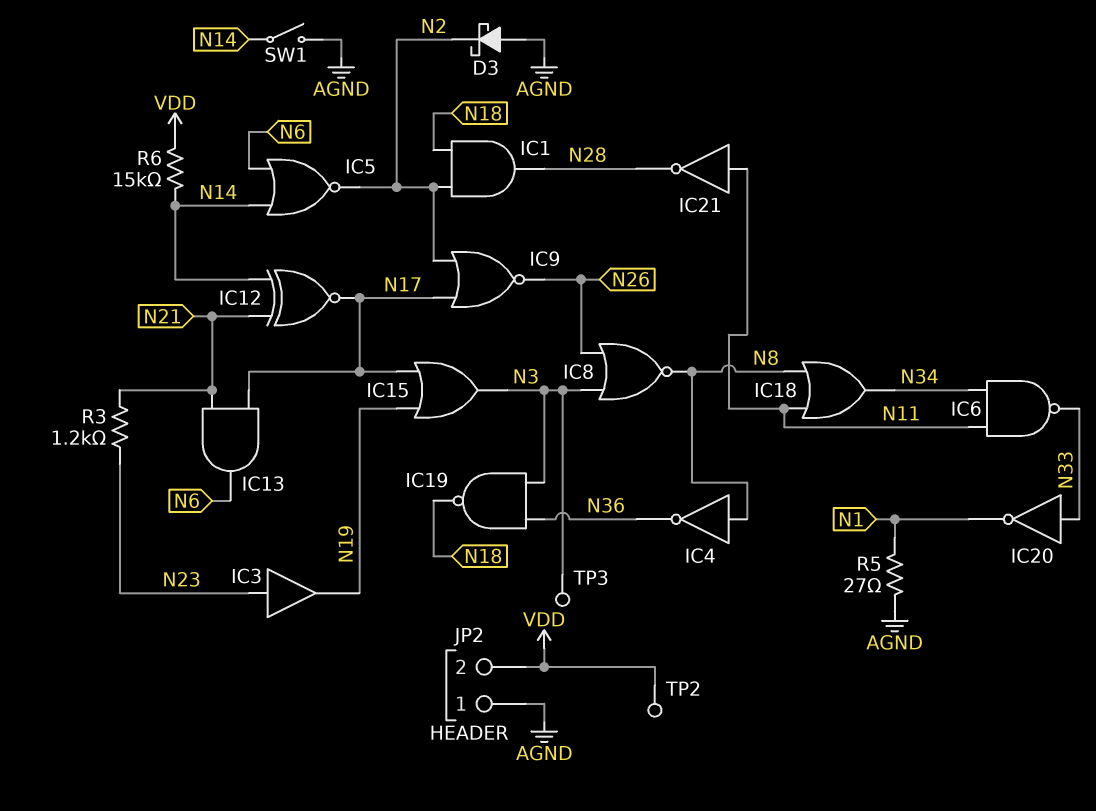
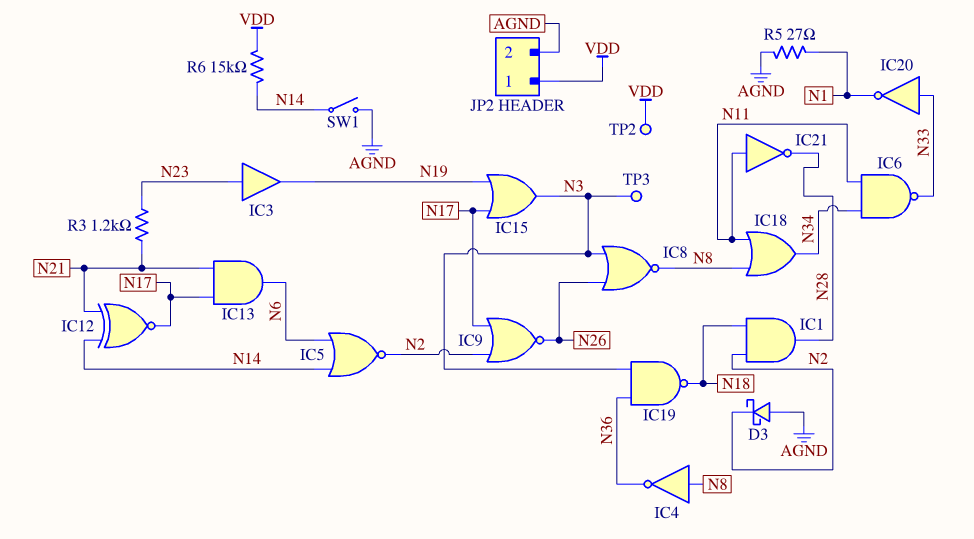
JP2 pin 1: AGND -> VDD
JP2 pin 2: VDD -> AGND

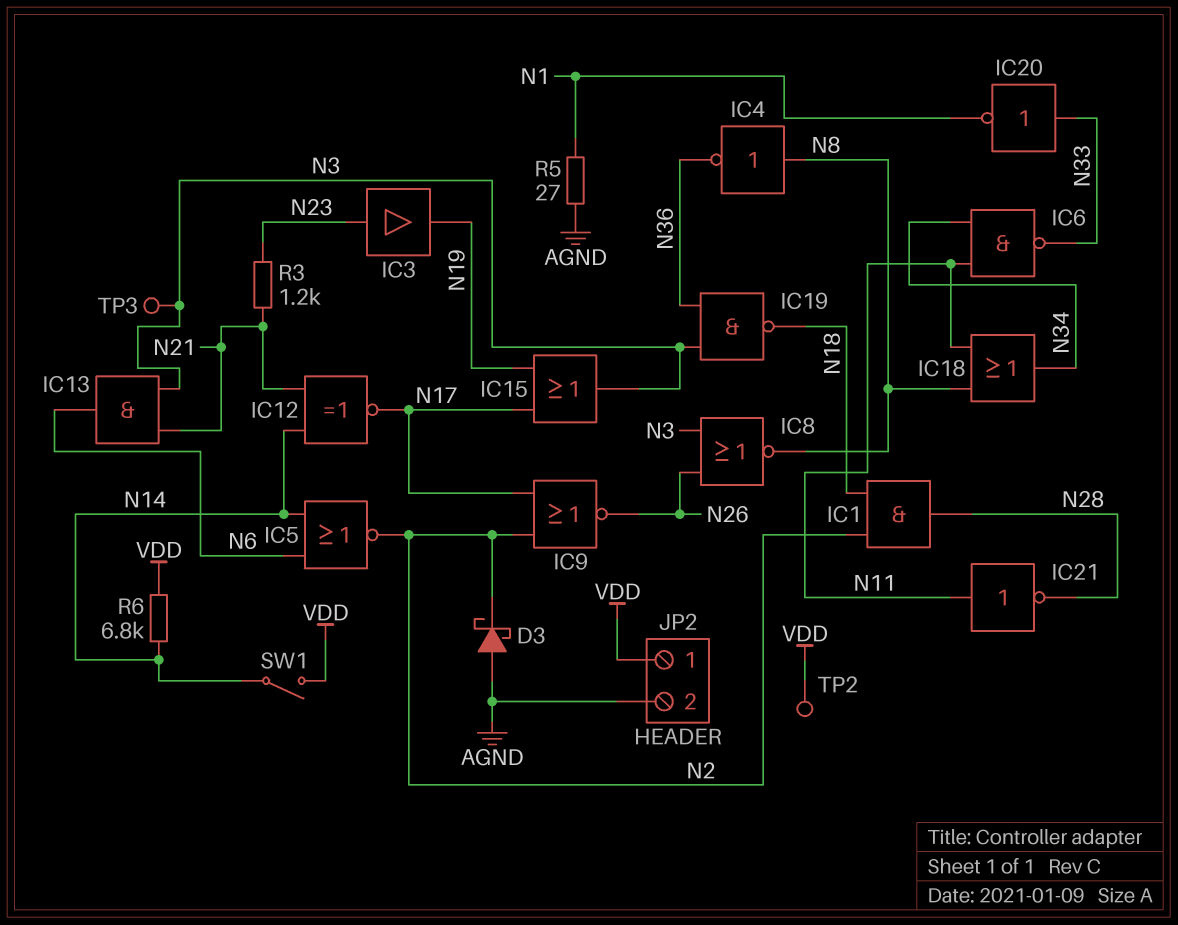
IC13: AND (in N17, in N21, out N6) -> AND (in N3, in N21, out N6)
R6: 15k (N14, VDD) -> 6.8k (N14, VDD)
SW1: switch (AGND, N14) -> switch (N14, VDD)

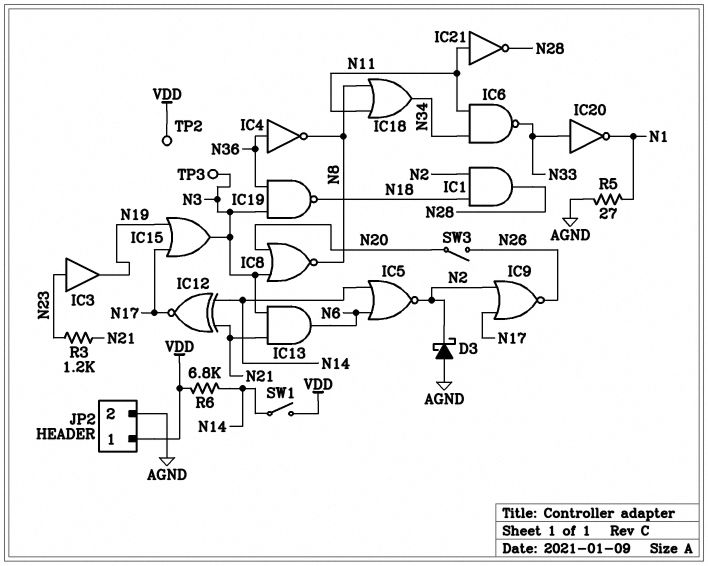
IC4: NOT (in N8, out N36) -> NOT (in N36, out N8)
IC8: NOR (in N3, in N26, out N8) -> NOR (in N3, in N20, out N8)
SW3: none -> switch (N20, N26)

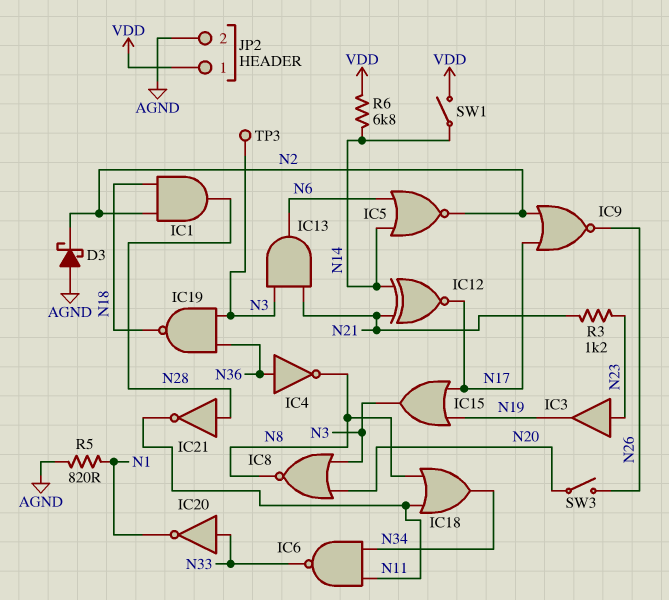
IC21: NOT (in N11, out N28) -> NOT (in N28, out N11)
R5: 27 (AGND, N1) -> 820 (AGND, N1)
TP2: test point (VDD) -> none

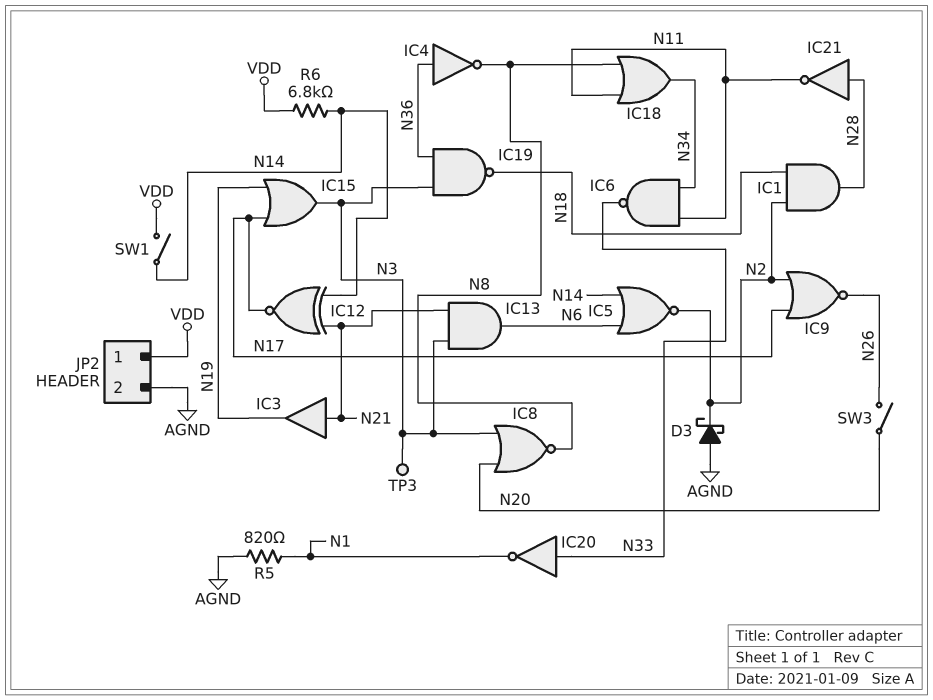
IC3: buffer (in N23, out N19) -> buffer (in N21, out N19)
R3: 1.2k (N21, N23) -> none

